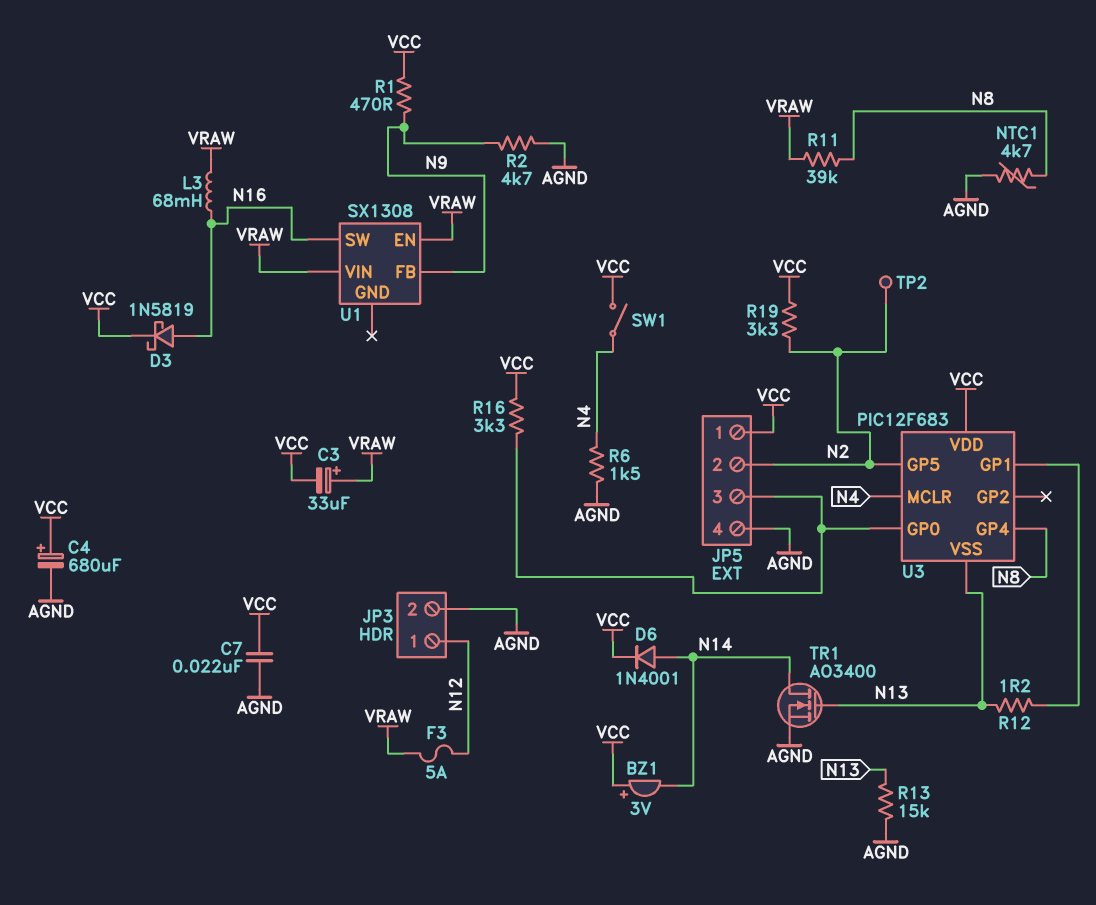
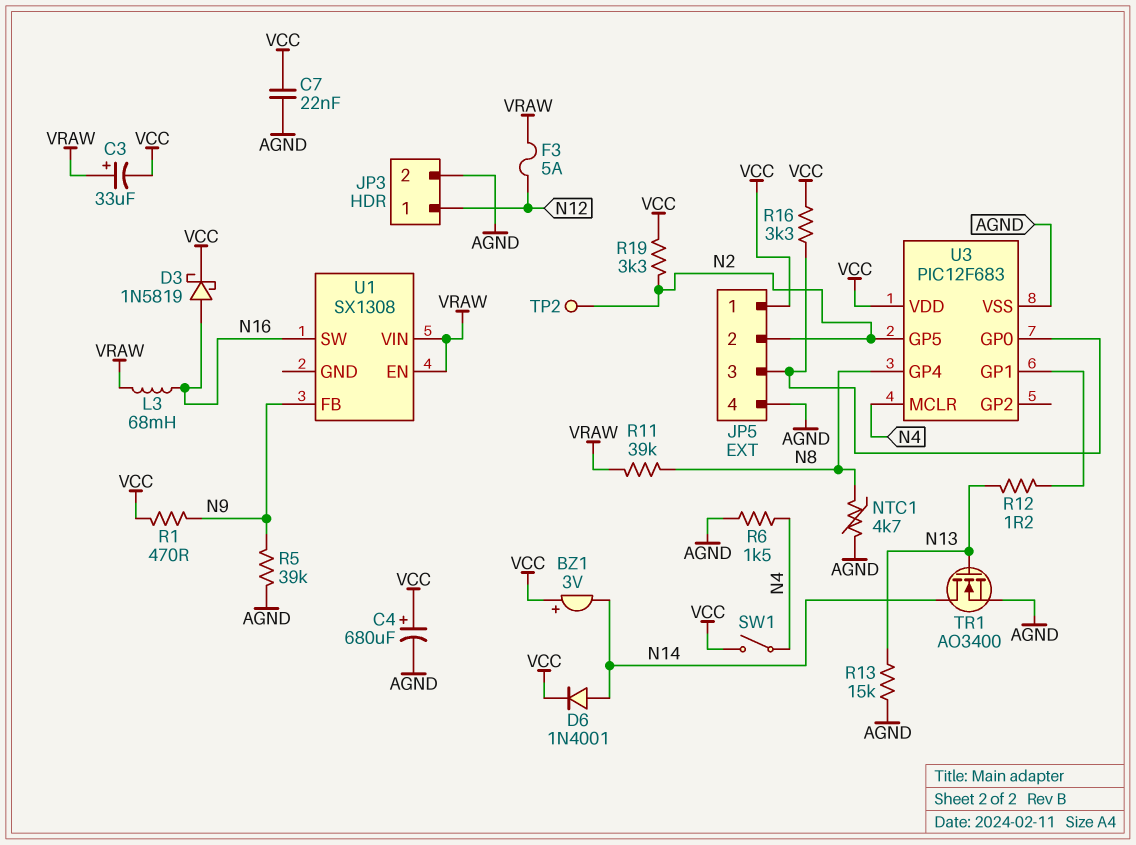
R2: 4.7k (AGND, N9) -> none
R5: none -> 39k (AGND, N9)
U3 pin VSS: N13 -> AGND

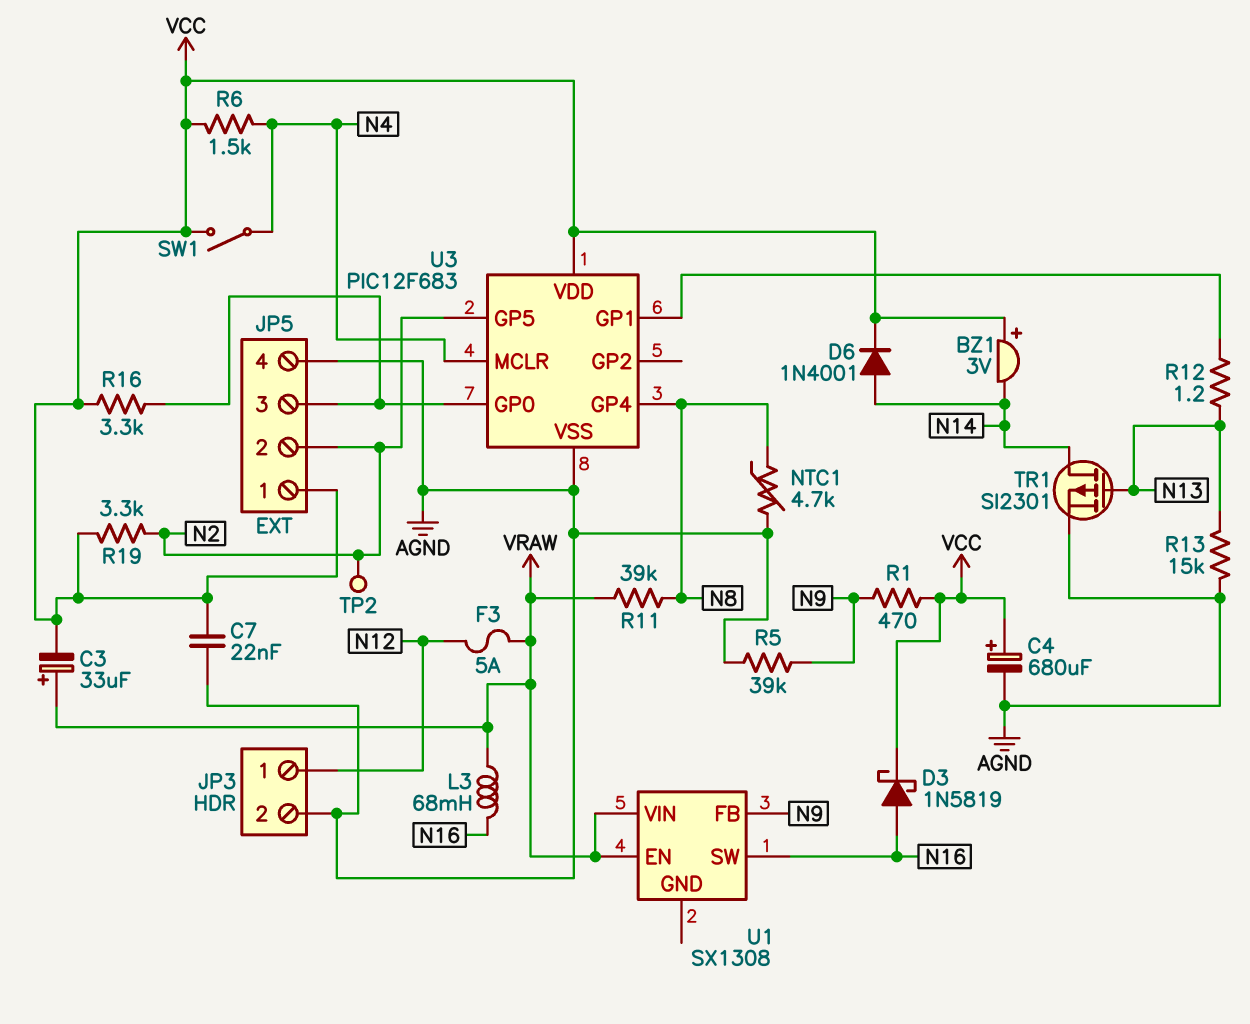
R6: 1.5k (AGND, N4) -> 1.5k (N4, VCC)
TR1: NMOS AO3400 (G N13, D N14, S AGND) -> PMOS SI2301 (G N13, D N14, S AGND)

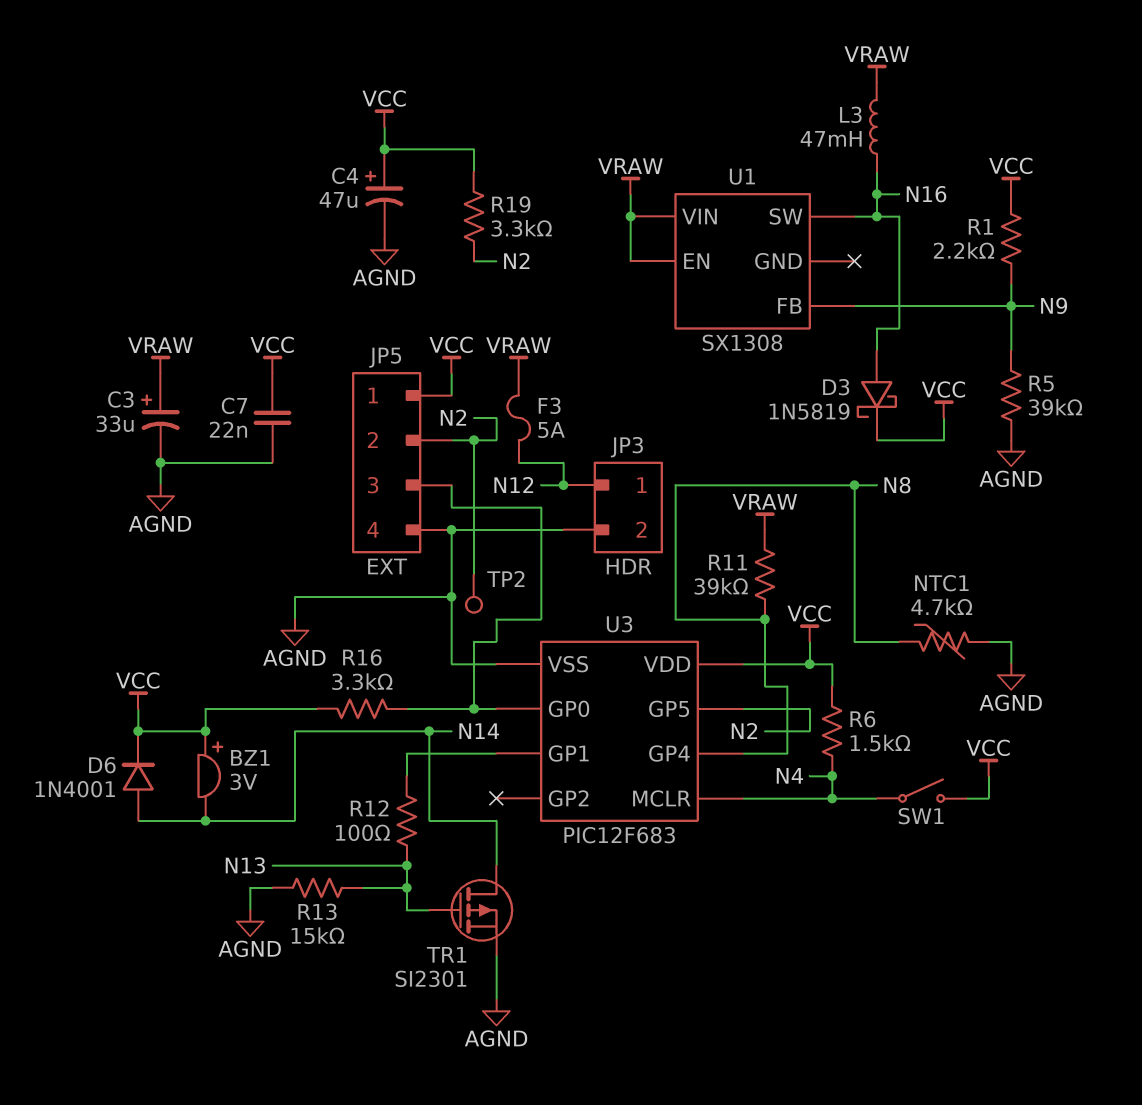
C3: 33uF (plus VRAW, minus VCC) -> 33uF (plus VRAW, minus AGND)
C4: 680uF (plus VCC, minus AGND) -> 47uF (plus VCC, minus AGND)
L3: 68mH (N16, VRAW) -> 47mH (N16, VRAW)
R1: 470 (N9, VCC) -> 2.2k (N9, VCC)
R12: 1.2 (N13, U3/GP1) -> 100 (N13, U3/GP1)

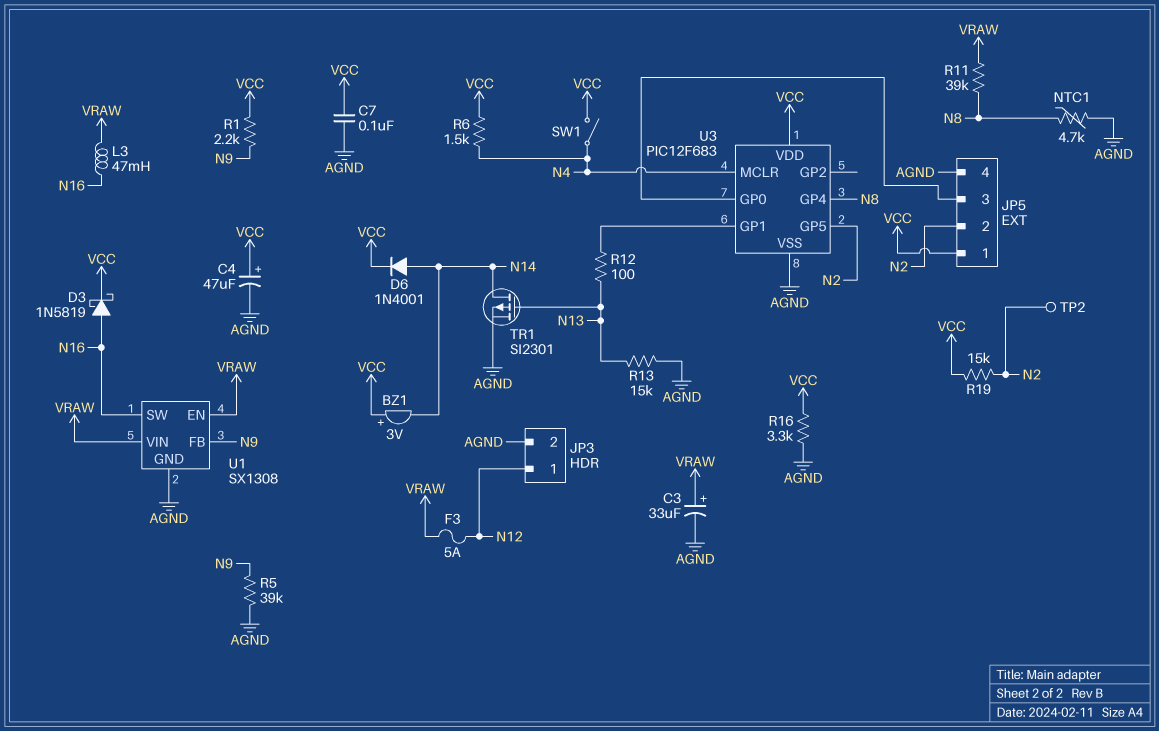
C7: 22nF (AGND, VCC) -> 100nF (AGND, VCC)
R16: 3.3k (JP5/3, VCC) -> 3.3k (AGND, VCC)
R19: 3.3k (N2, VCC) -> 15k (N2, VCC)
U1 pin GND: none -> AGND

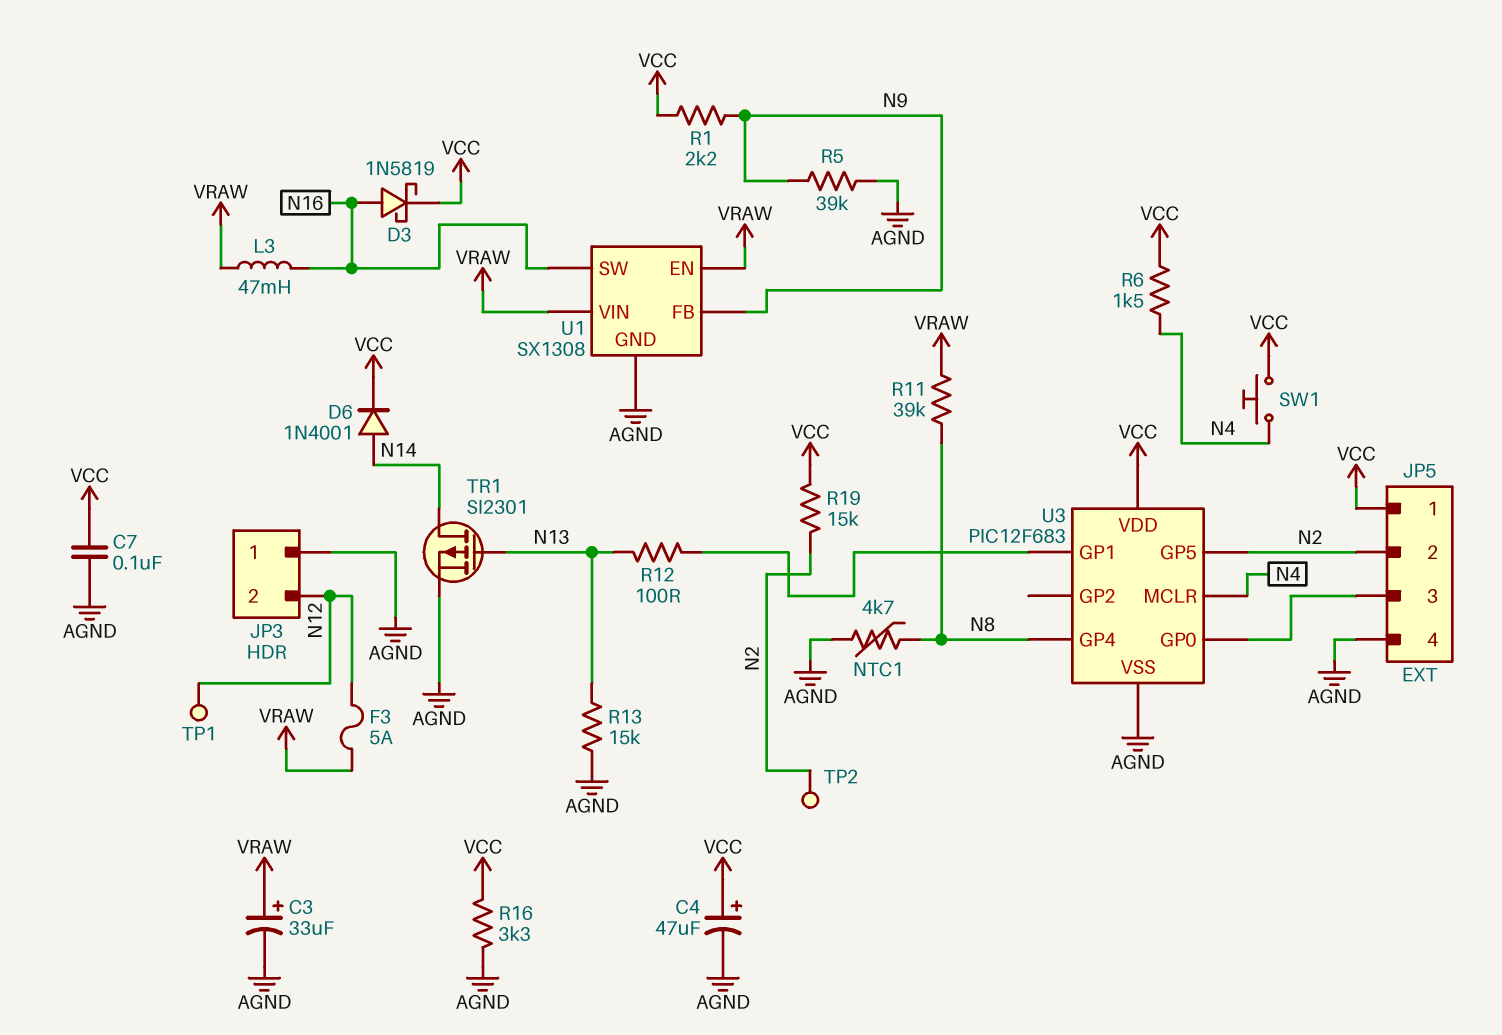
BZ1: buzzer 3V (plus VCC, minus N14) -> none
JP3 pin 1: N12 -> AGND
JP3 pin 2: AGND -> N12
SW1: switch (N4, VCC) -> button (N4, VCC)
TP1: none -> test point (N12)

